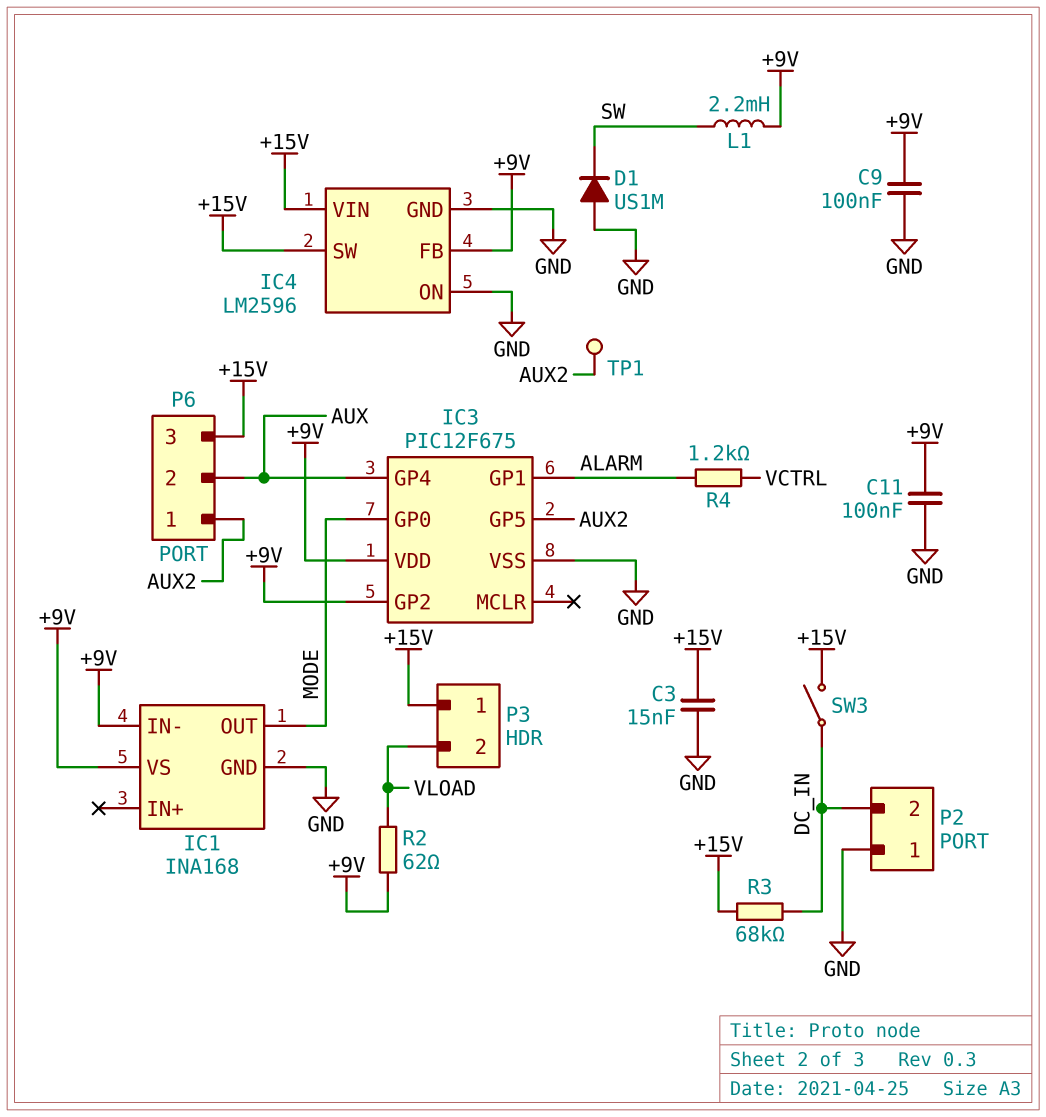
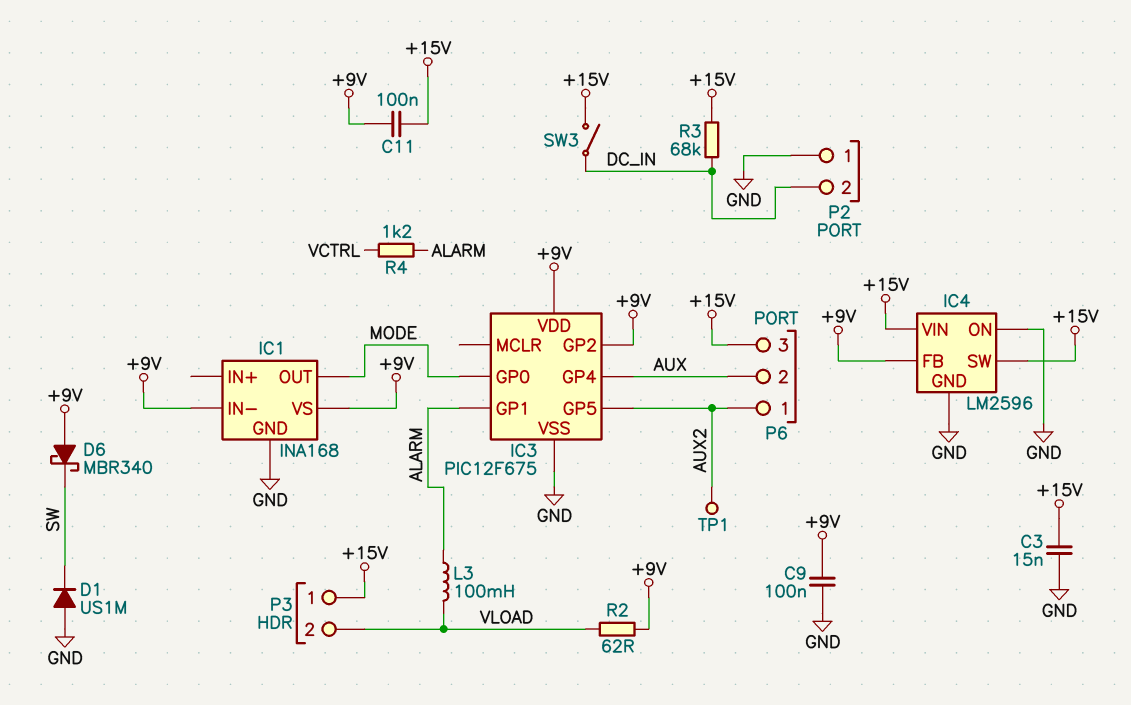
C11: 100nF (+9V, GND) -> 100nF (+9V, +15V)
D6: none -> schottky MBR340 (A +9V, K SW)
L1: 2.2mH (+9V, SW) -> none
L3: none -> 100mH (ALARM, VLOAD)

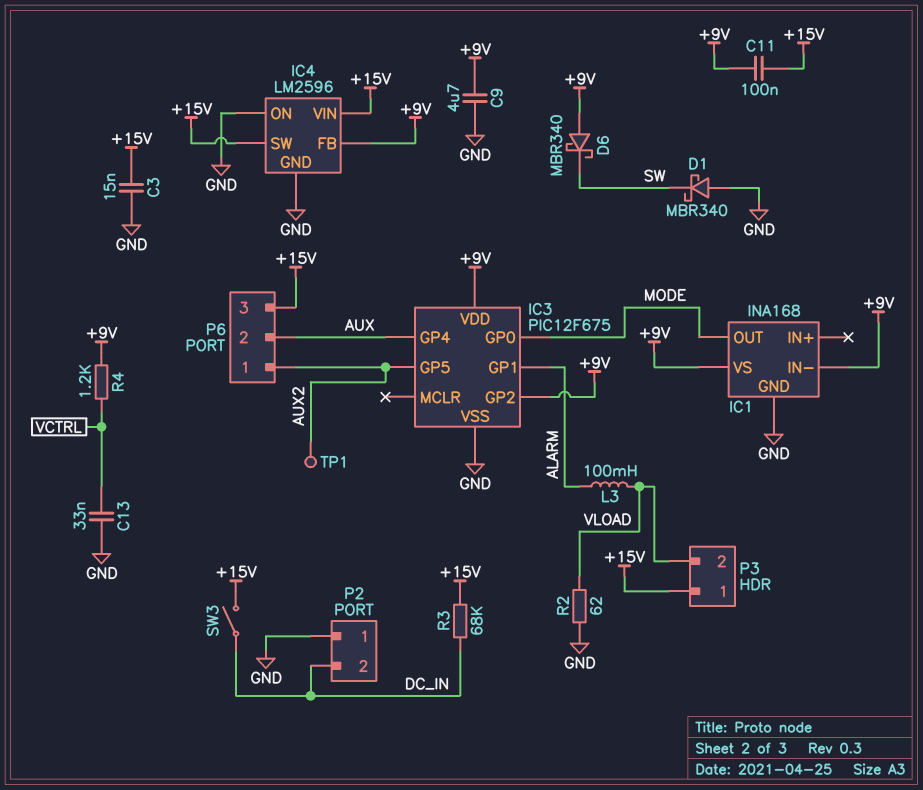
C9: 100nF (+9V, GND) -> 4.7uF (+9V, GND)
C13: none -> 33nF (GND, VCTRL)
D1: diode US1M (A GND, K SW) -> schottky MBR340 (A GND, K SW)
R2: 62 (+9V, VLOAD) -> 62 (GND, VLOAD)
R4: 1.2k (ALARM, VCTRL) -> 1.2k (+9V, VCTRL)

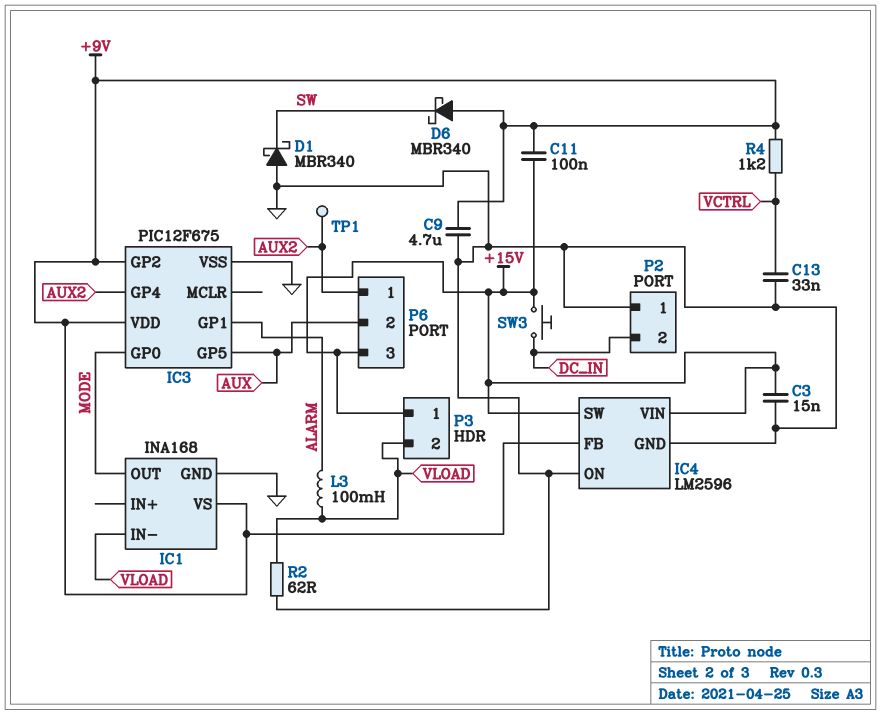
IC1 pin IN-: +9V -> VLOAD
IC3 pin GP4: AUX -> AUX2
IC3 pin GP5: AUX2 -> AUX
R3: 68k (+15V, DC_IN) -> none
SW3: switch (+15V, DC_IN) -> button (+15V, DC_IN)

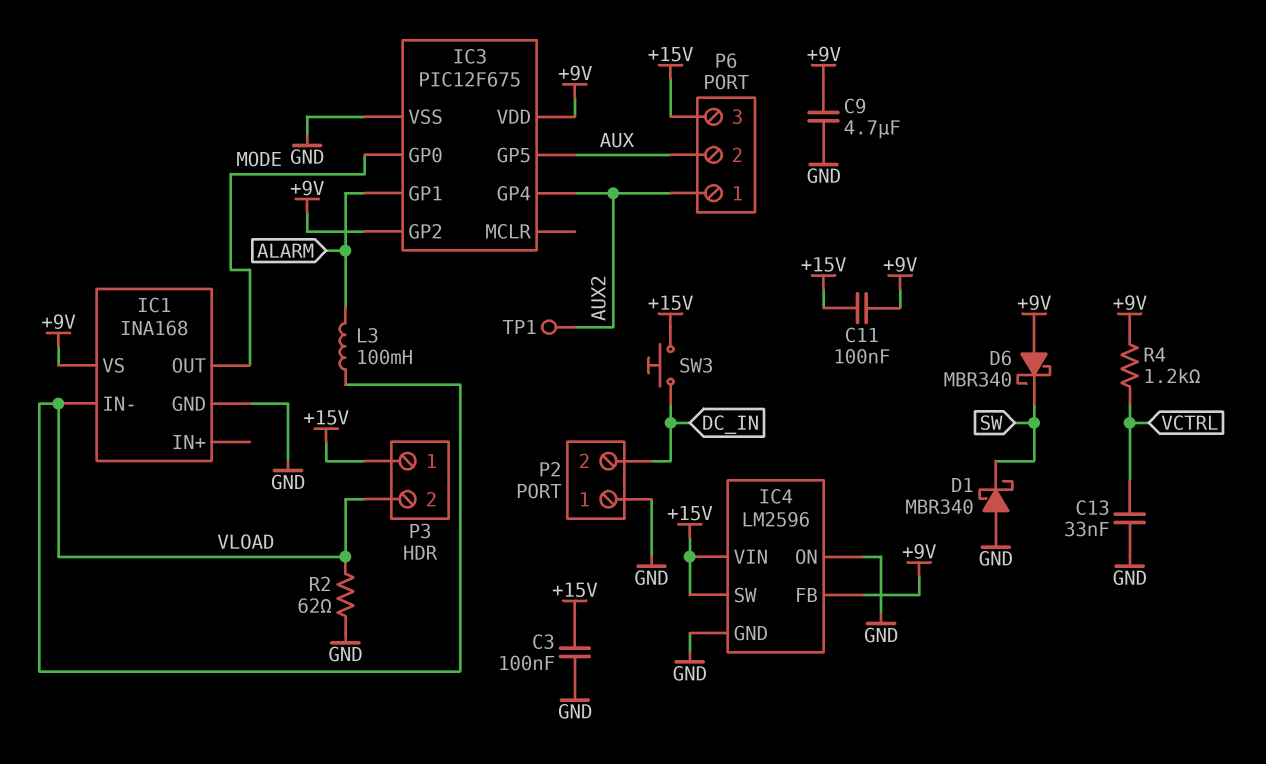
C3: 15nF (+15V, GND) -> 100nF (+15V, GND)

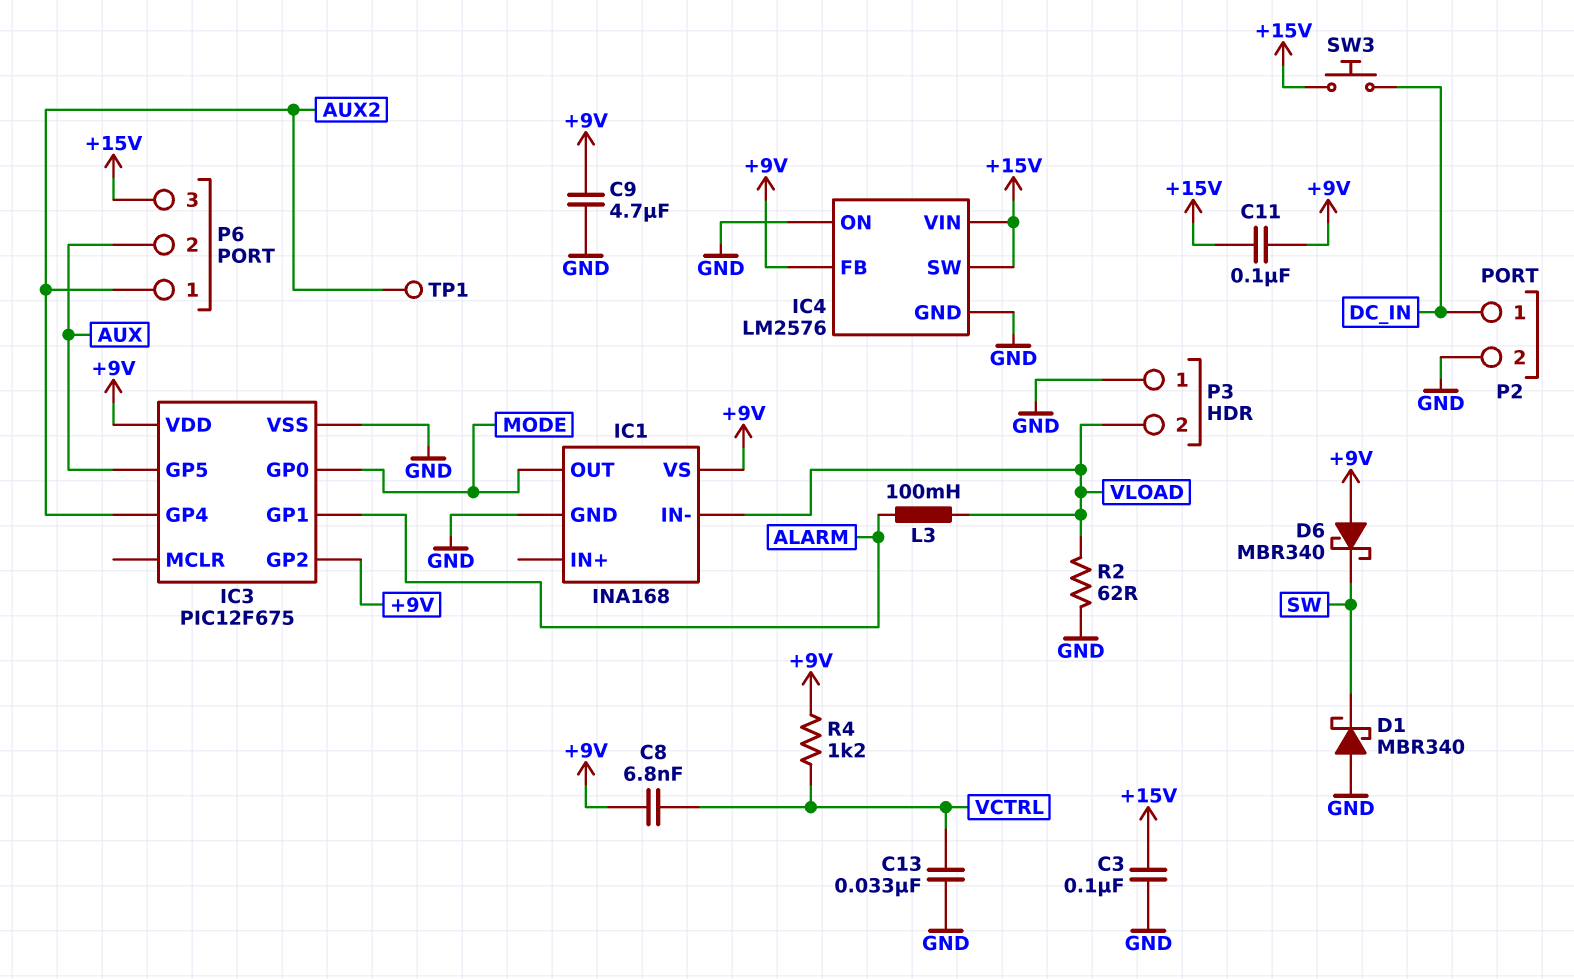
C8: none -> 6.8nF (+9V, VCTRL)
IC4: LM2596 -> LM2576
P2 pin 1: GND -> DC_IN
P2 pin 2: DC_IN -> GND
P3 pin 1: +15V -> GND

